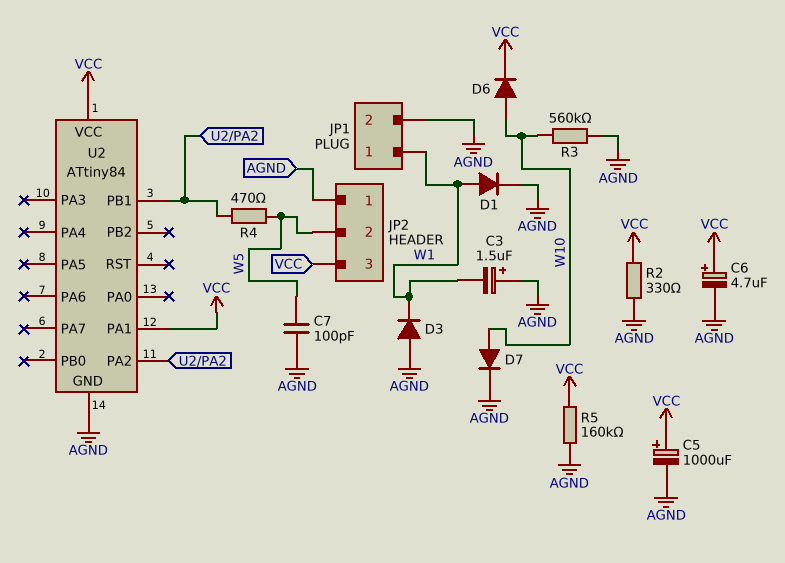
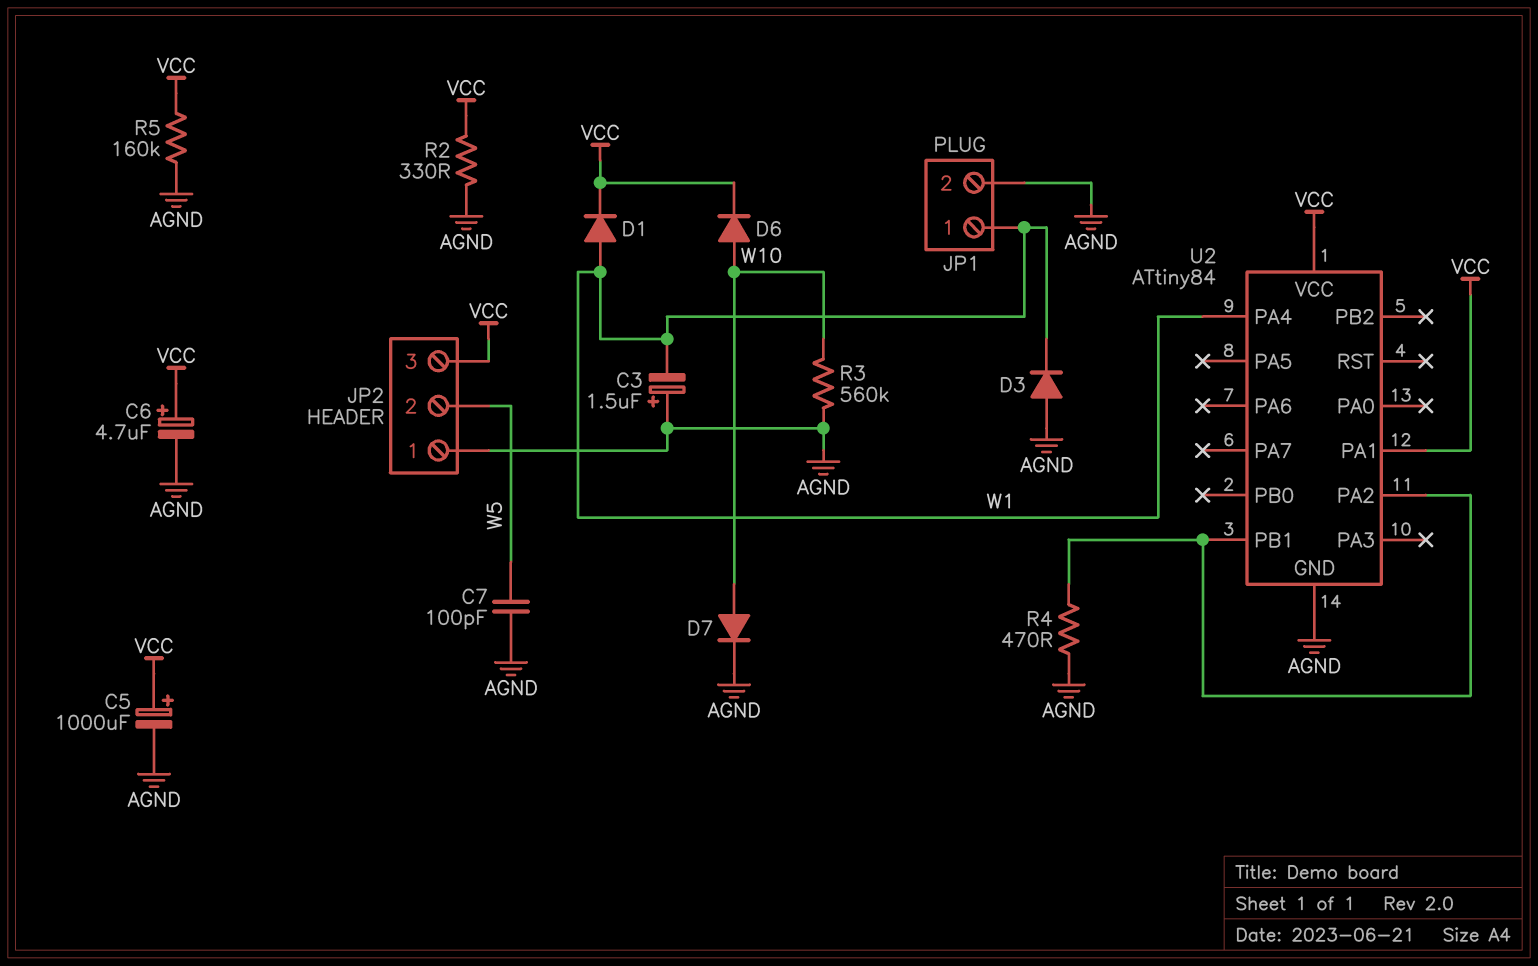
D1: diode (A W1, K AGND) -> diode (A W1, K VCC)
R4: 470 (U2/PA2, W5) -> 470 (AGND, U2/PA2)
U2 pin PA4: none -> W1

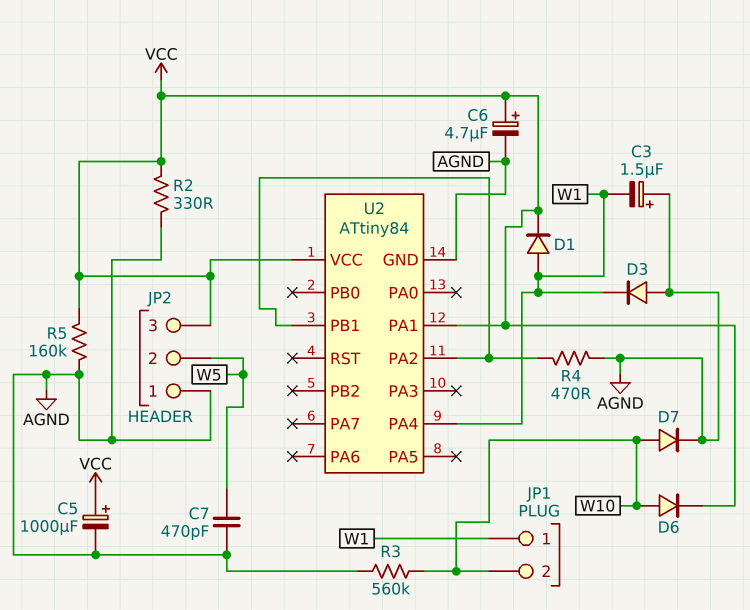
C7: 100pF (AGND, W5) -> 470pF (AGND, W5)
JP1 pin 2: AGND -> W10

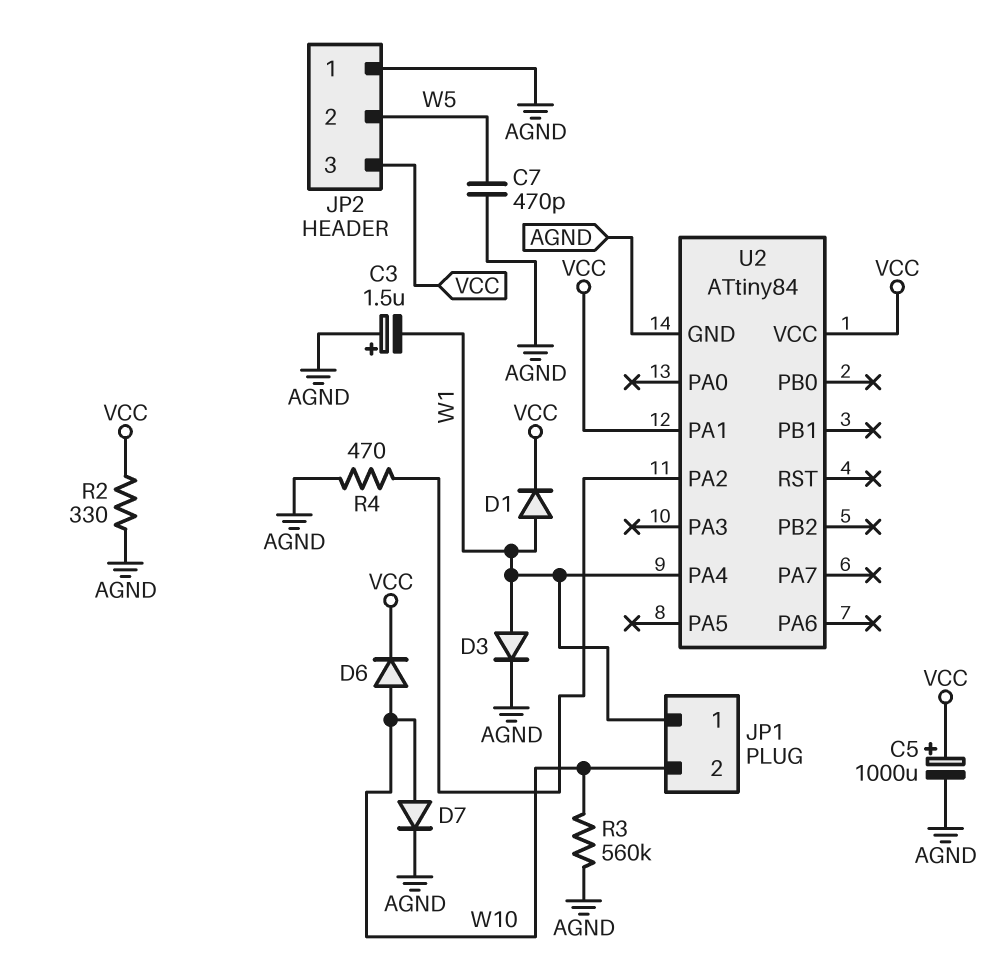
C6: 4.7uF (plus VCC, minus AGND) -> none
D3: diode (A AGND, K W1) -> diode (A W1, K AGND)
R5: 160k (AGND, VCC) -> none
U2 pin PB1: U2/PA2 -> none

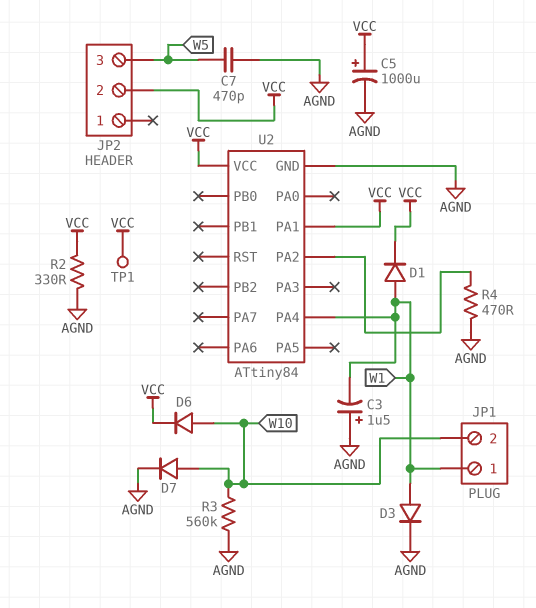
JP2 pin 1: AGND -> none
JP2 pin 2: W5 -> VCC
JP2 pin 3: VCC -> W5
TP1: none -> test point (VCC)

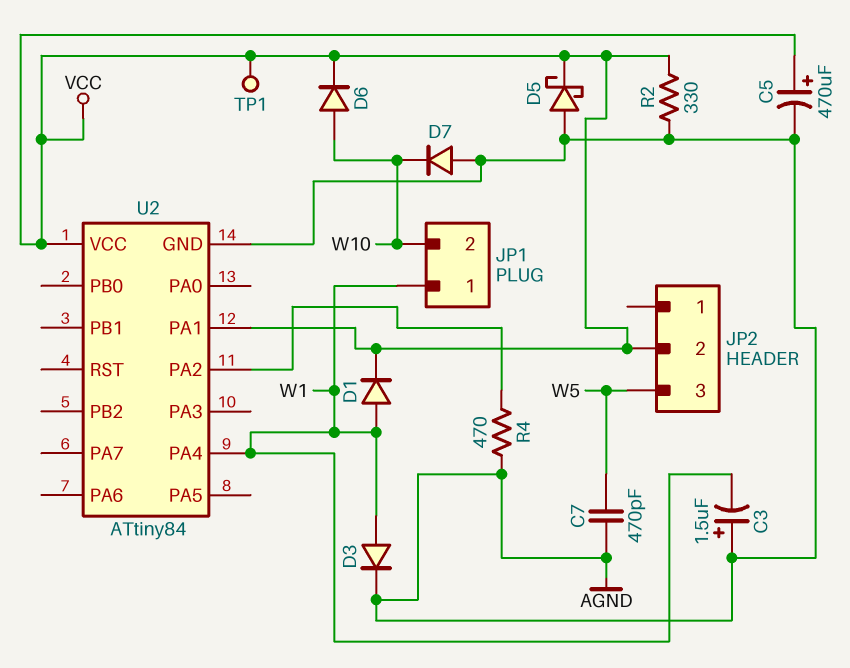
C5: 1000uF (plus VCC, minus AGND) -> 470uF (plus VCC, minus AGND)
D5: none -> schottky (A AGND, K VCC)
D7: diode (A W10, K AGND) -> diode (A AGND, K W10)
R3: 560k (AGND, W10) -> none

